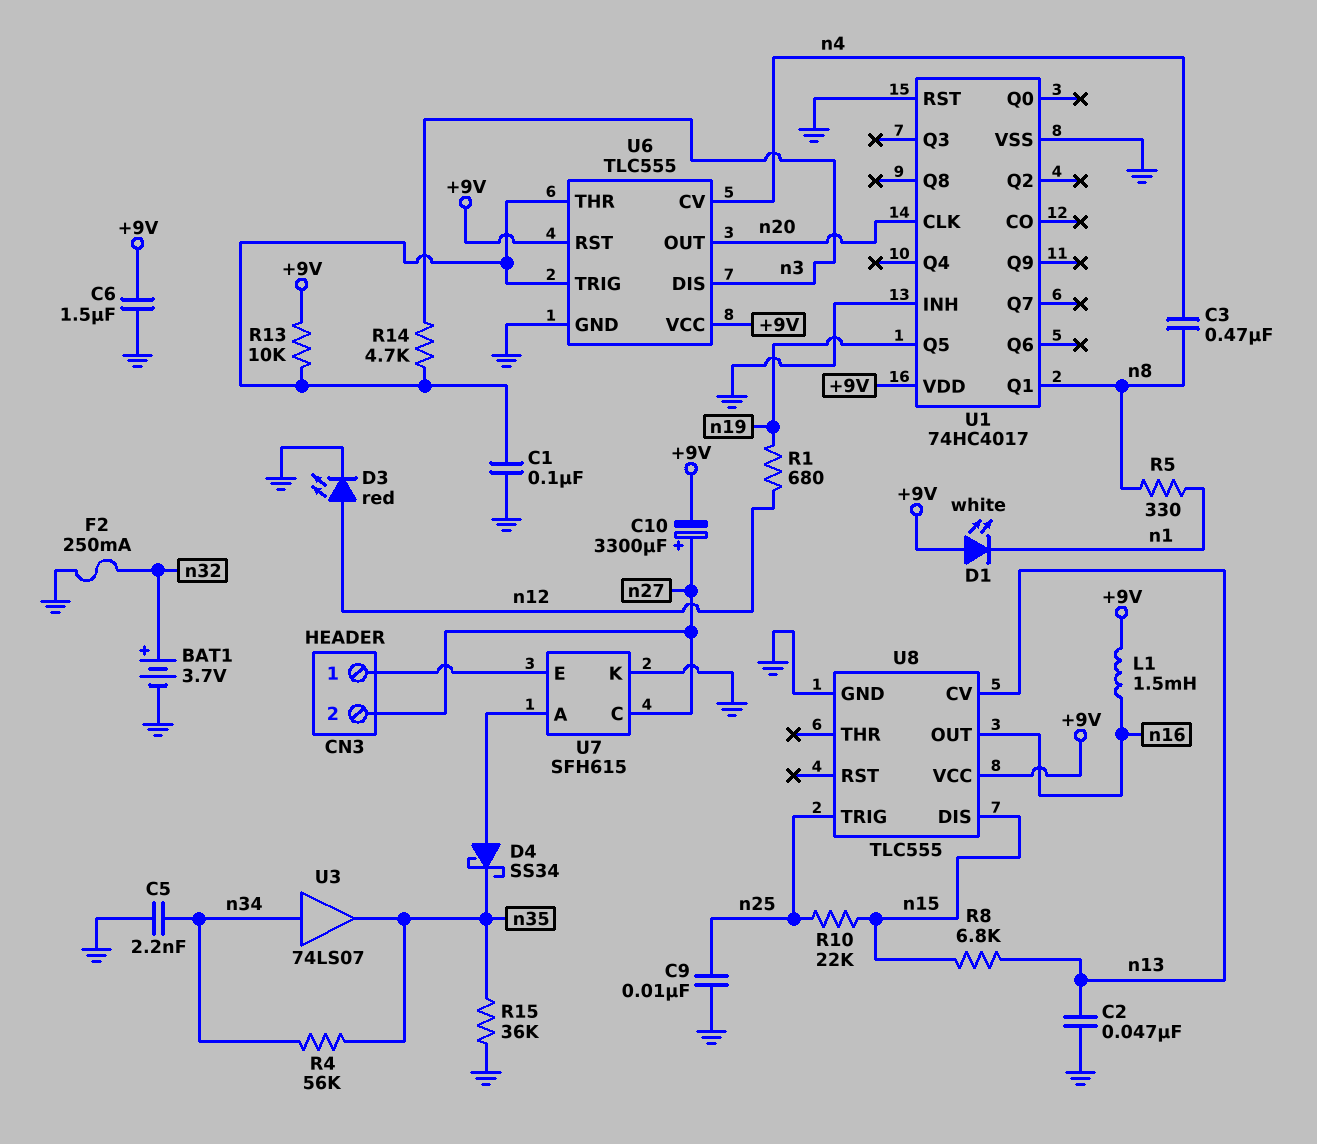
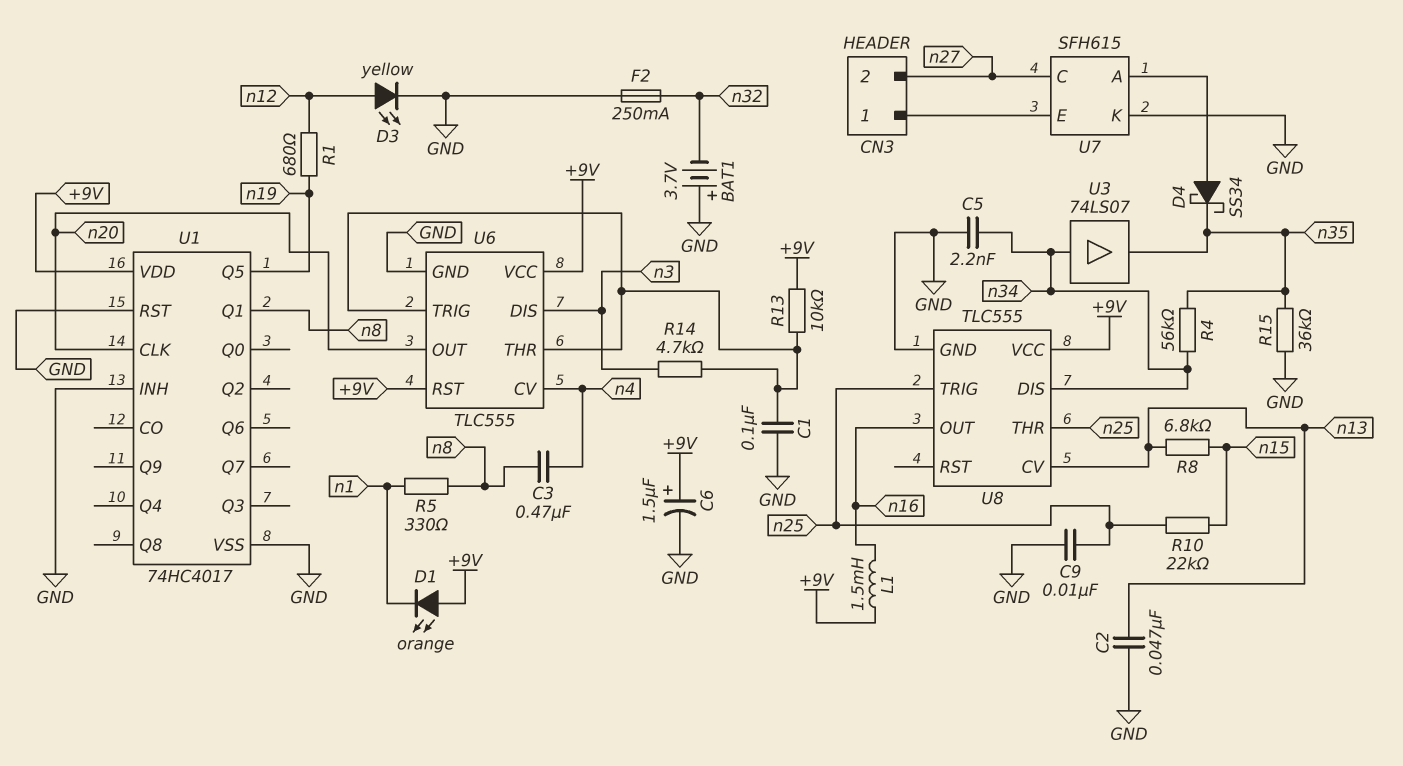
BAT1: 3.7V (plus n32, minus GND) -> 3.7V (plus GND, minus n32)
C6: 1.5uF (+9V, GND) -> 1.5uF (plus +9V, minus GND)
C10: 3300uF (plus n27, minus +9V) -> none
D1: LED white (A +9V, K n1) -> LED orange (A +9V, K n1)
D3: LED red (A n12, K GND) -> LED yellow (A n12, K GND)
U8 pin DIS: n15 -> n34
U8 pin THR: none -> n25

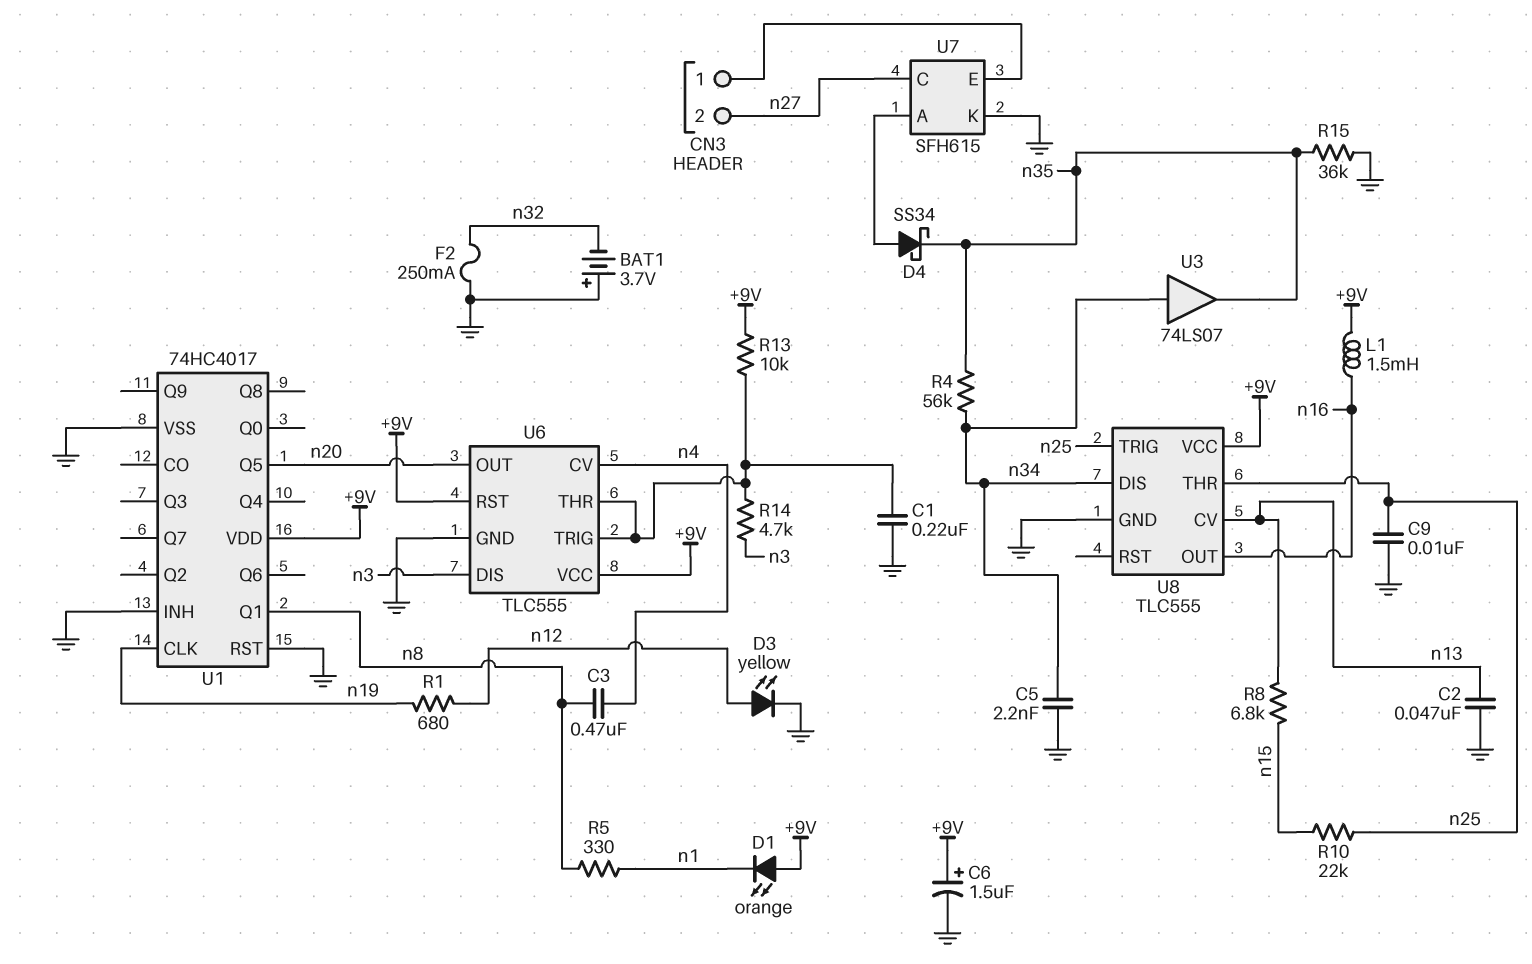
C1: 100nF (GND, U6/THR) -> 220nF (GND, U6/THR)
U1 pin CLK: n20 -> n19
U1 pin Q5: n19 -> n20

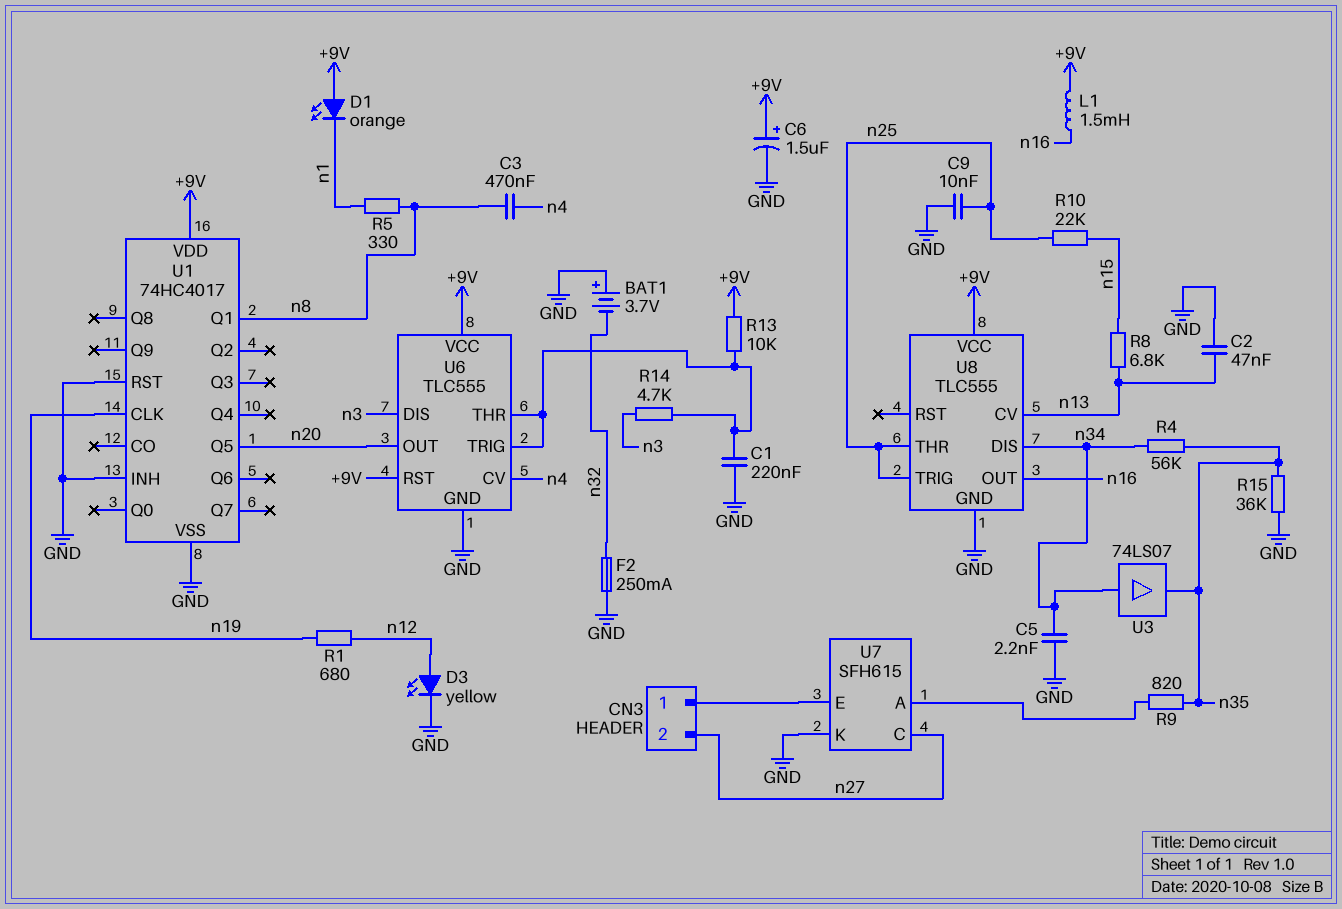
D4: schottky SS34 (A U7/A, K n35) -> none
R9: none -> 820 (U7/A, n35)

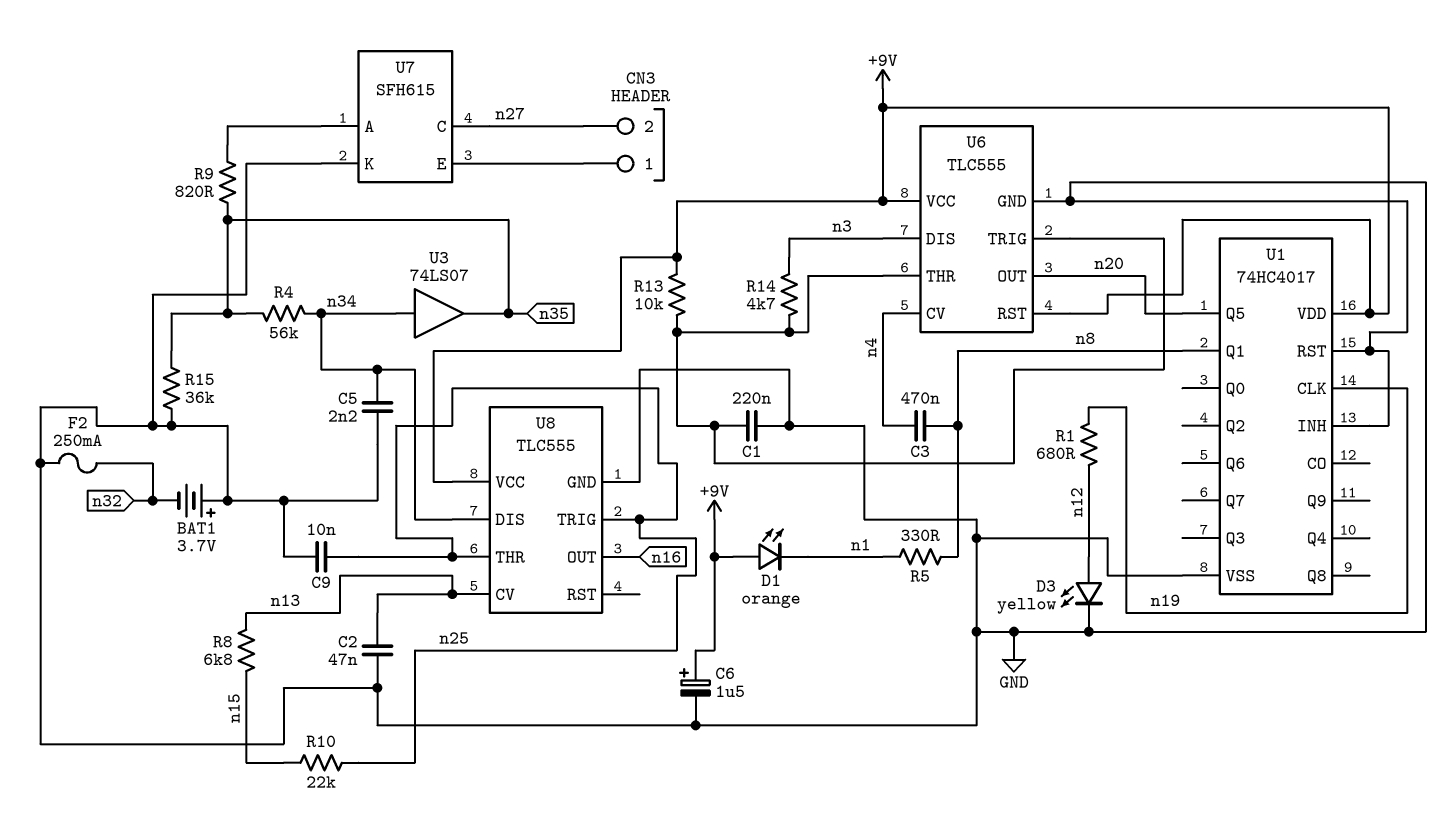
L1: 1.5mH (+9V, n16) -> none

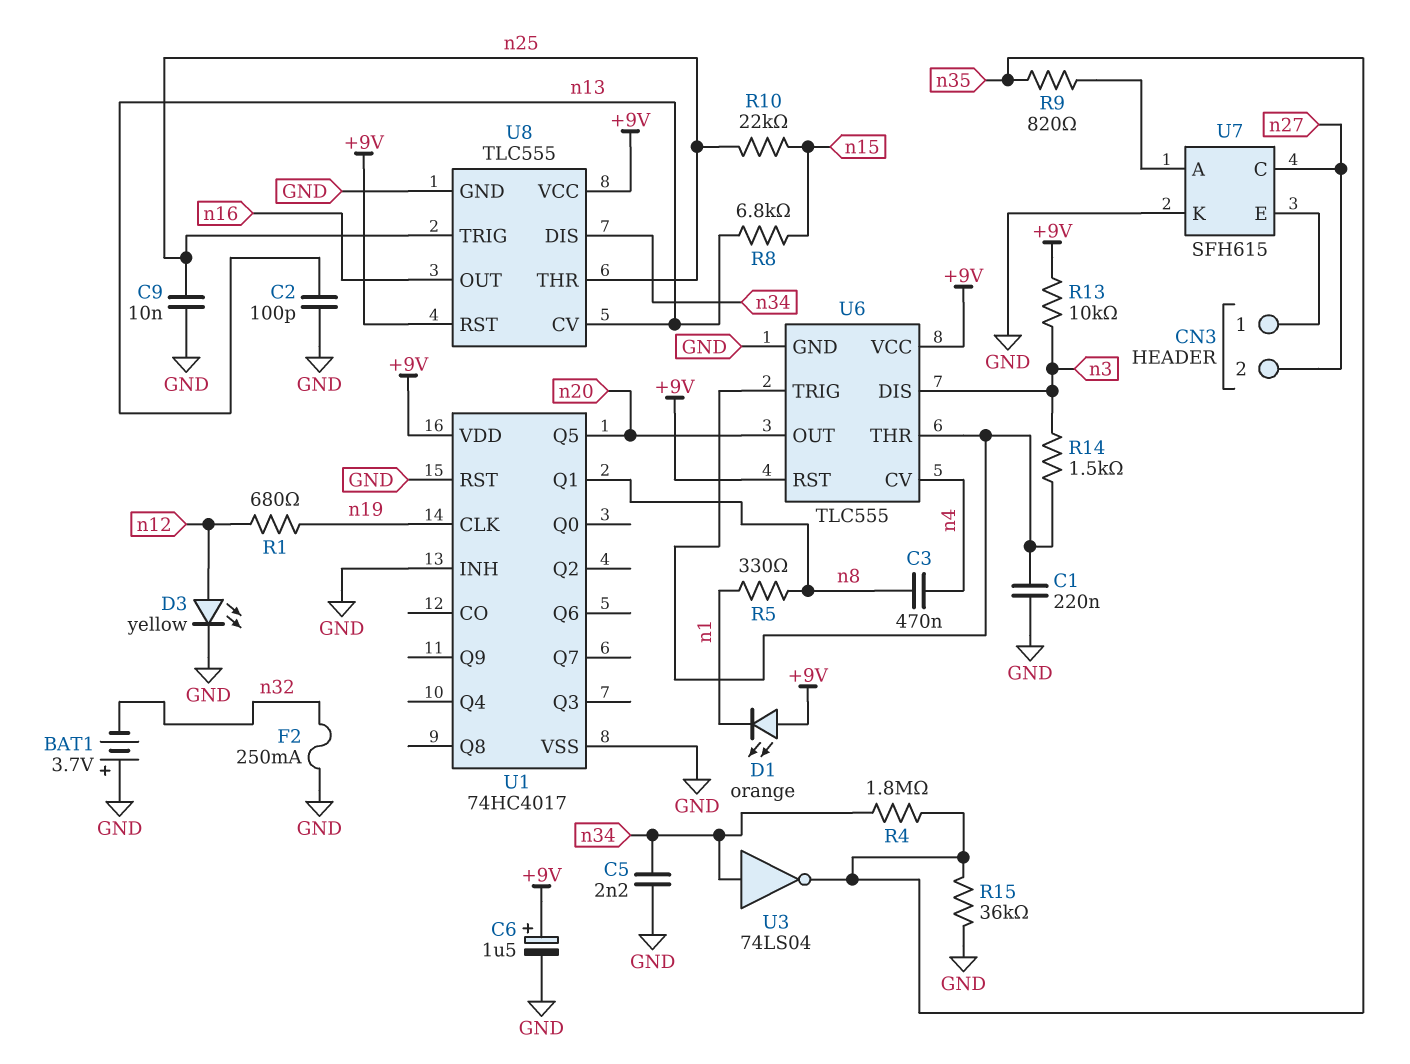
C2: 47nF (GND, n13) -> 100pF (GND, n13)
R4: 56k (n34, n35) -> 1.8M (n34, n35)
R13: 10k (+9V, U6/THR) -> 10k (+9V, n3)
R14: 4.7k (U6/THR, n3) -> 1.5k (U6/THR, n3)
U3: buffer 74LS07 (in n34, out n35) -> NOT 74LS04 (in n34, out n35)
U8 pin RST: none -> +9V

